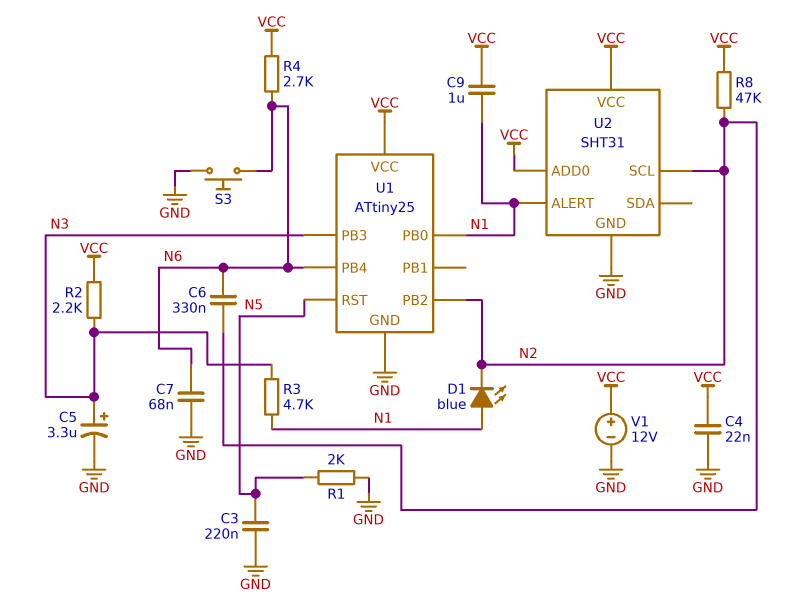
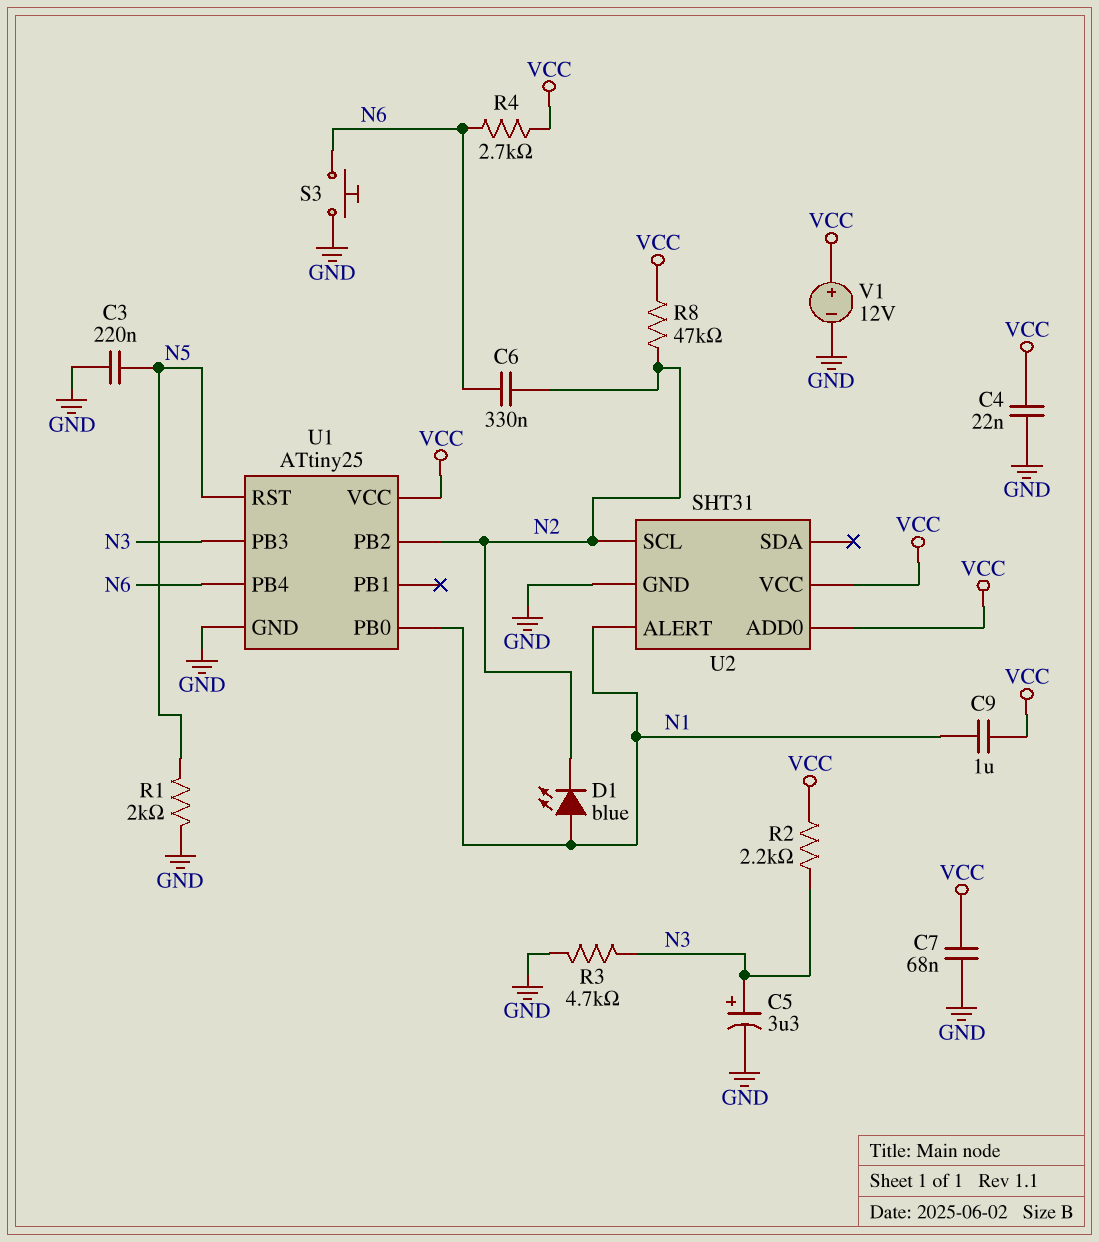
C7: 68nF (GND, N6) -> 68nF (GND, VCC)
R3: 4.7k (N1, N3) -> 4.7k (GND, N3)

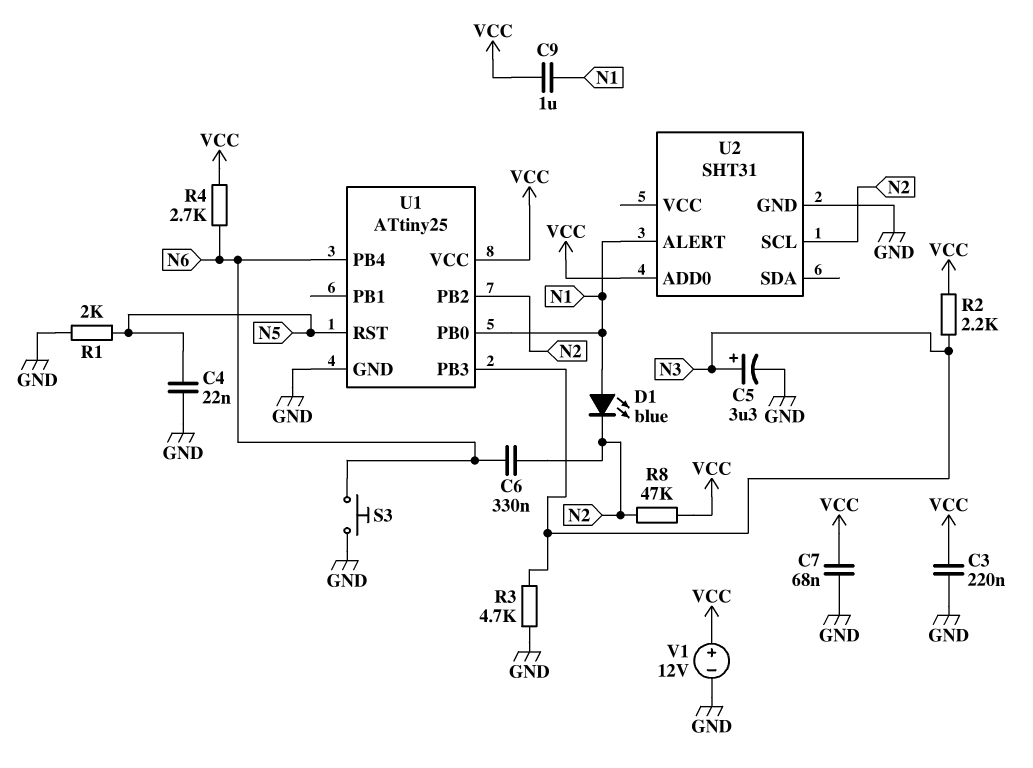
C3: 220nF (GND, N5) -> 220nF (GND, VCC)
C4: 22nF (GND, VCC) -> 22nF (GND, N5)
U2 pin VCC: VCC -> none

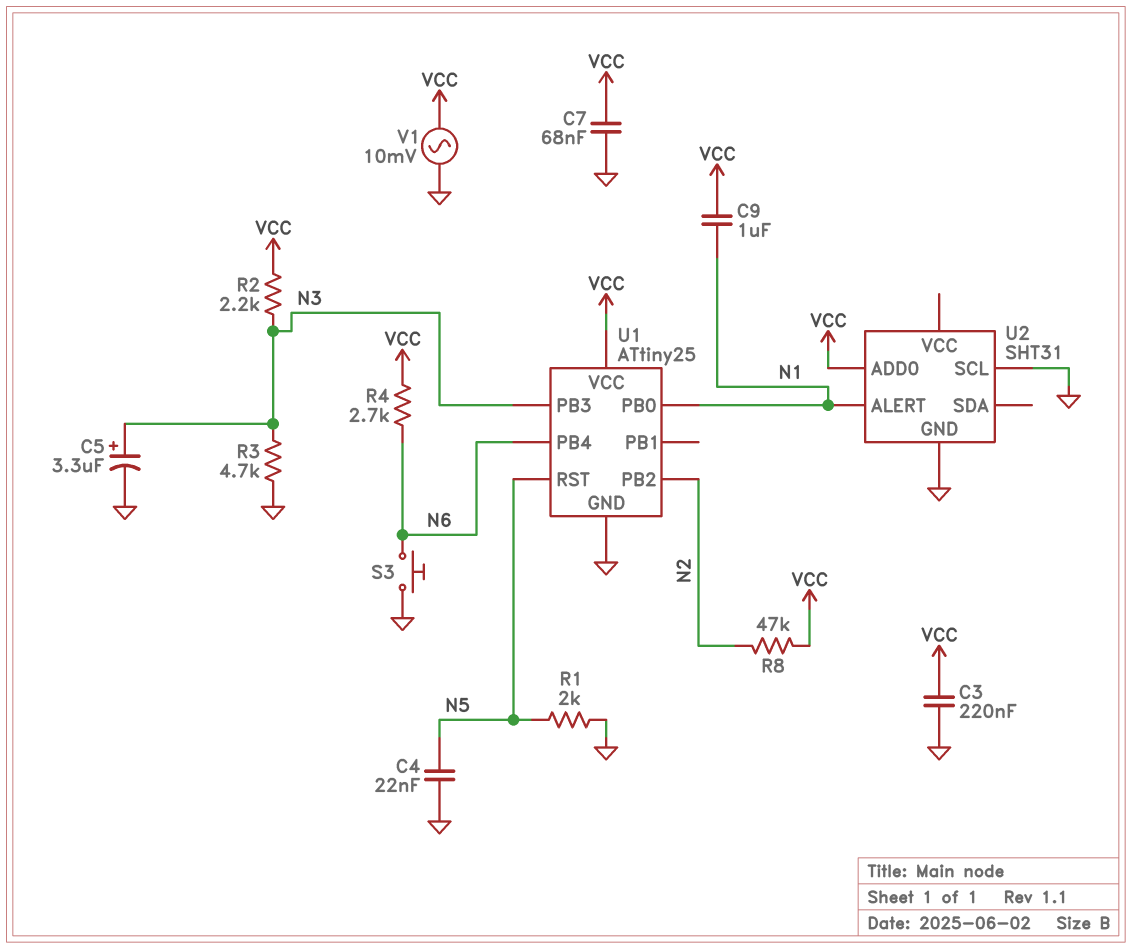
C6: 330nF (N2, N6) -> none
D1: LED blue (A N1, K N2) -> none
U2 pin SCL: N2 -> GND
V1: 12V (plus VCC, minus GND) -> AC 10mV (GND, VCC)

